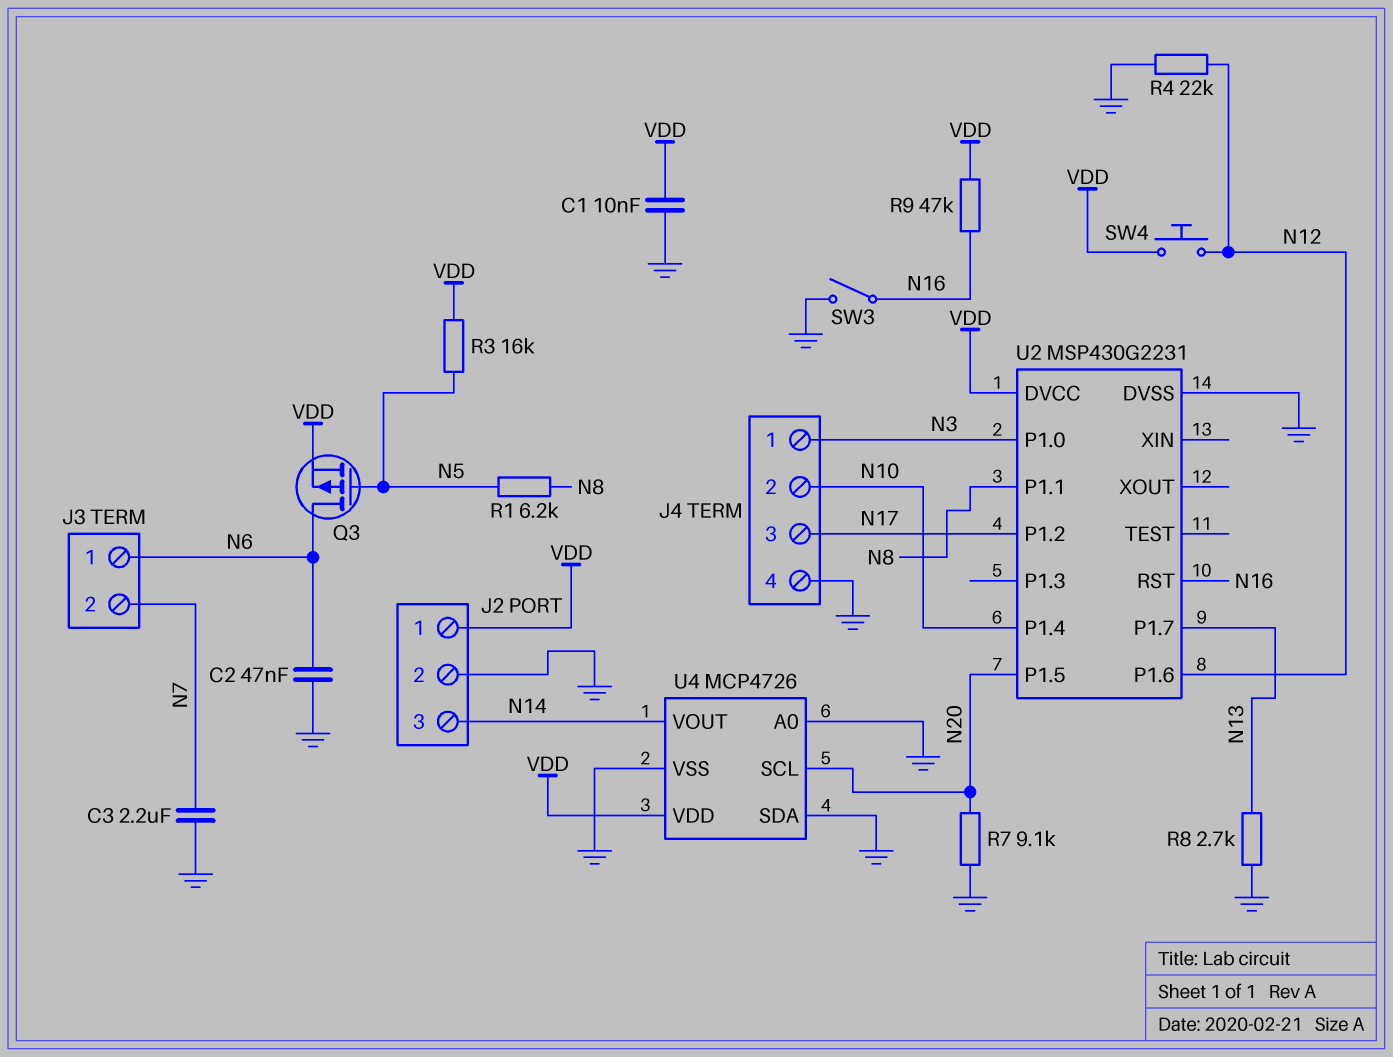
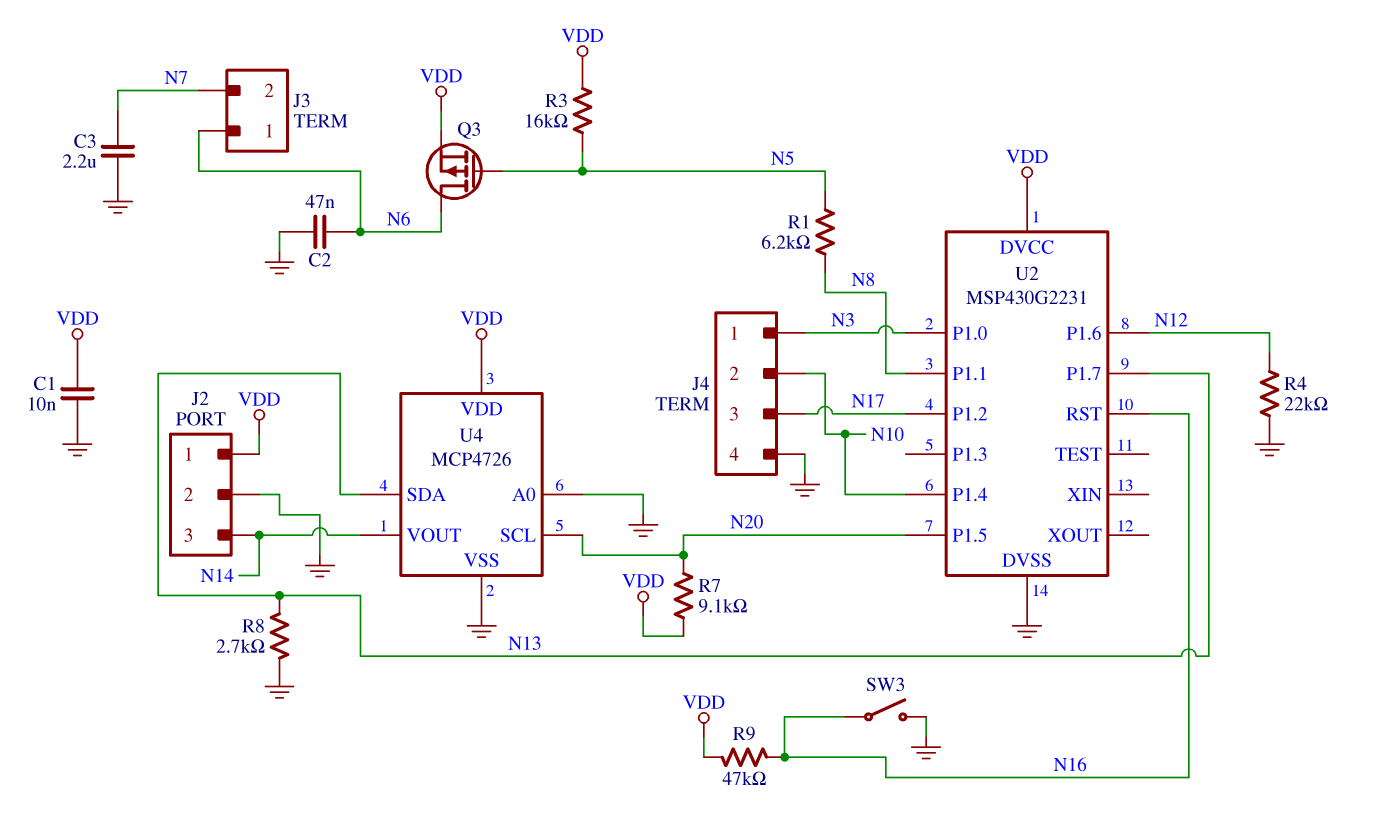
R7: 9.1k (GND, N20) -> 9.1k (N20, VDD)
SW4: button (N12, VDD) -> none
U4 pin SDA: GND -> N13

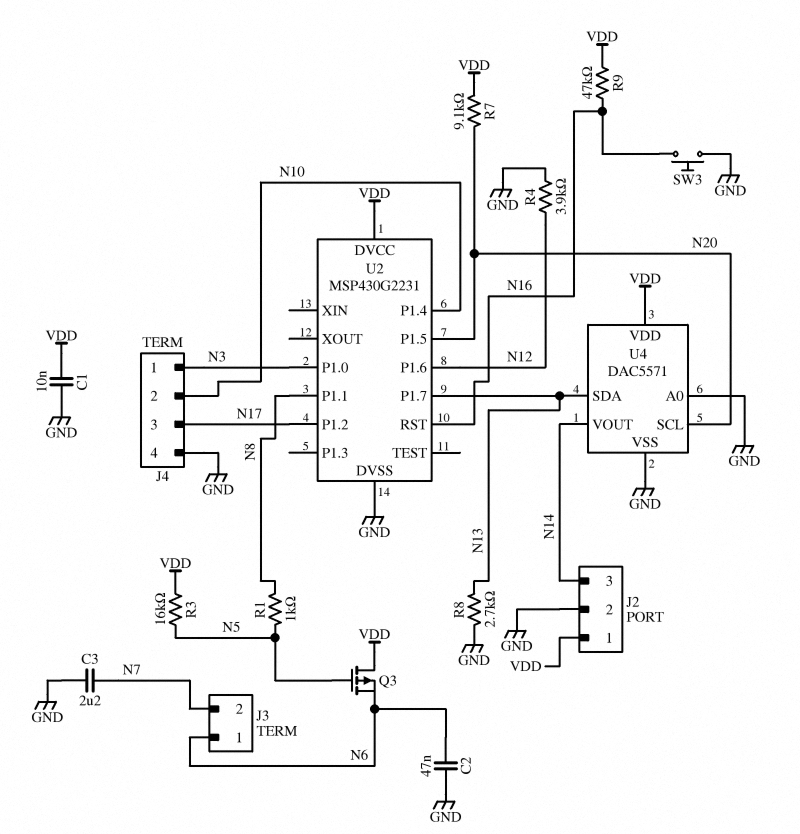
Q3: PMOS (G N5, D N6, S VDD) -> PMOS (G N5, D VDD, S N6)
R1: 6.2k (N5, N8) -> 1k (N5, N8)
R4: 22k (GND, N12) -> 3.9k (GND, N12)
SW3: switch (GND, N16) -> button (GND, N16)
U4: MCP4726 -> DAC5571

